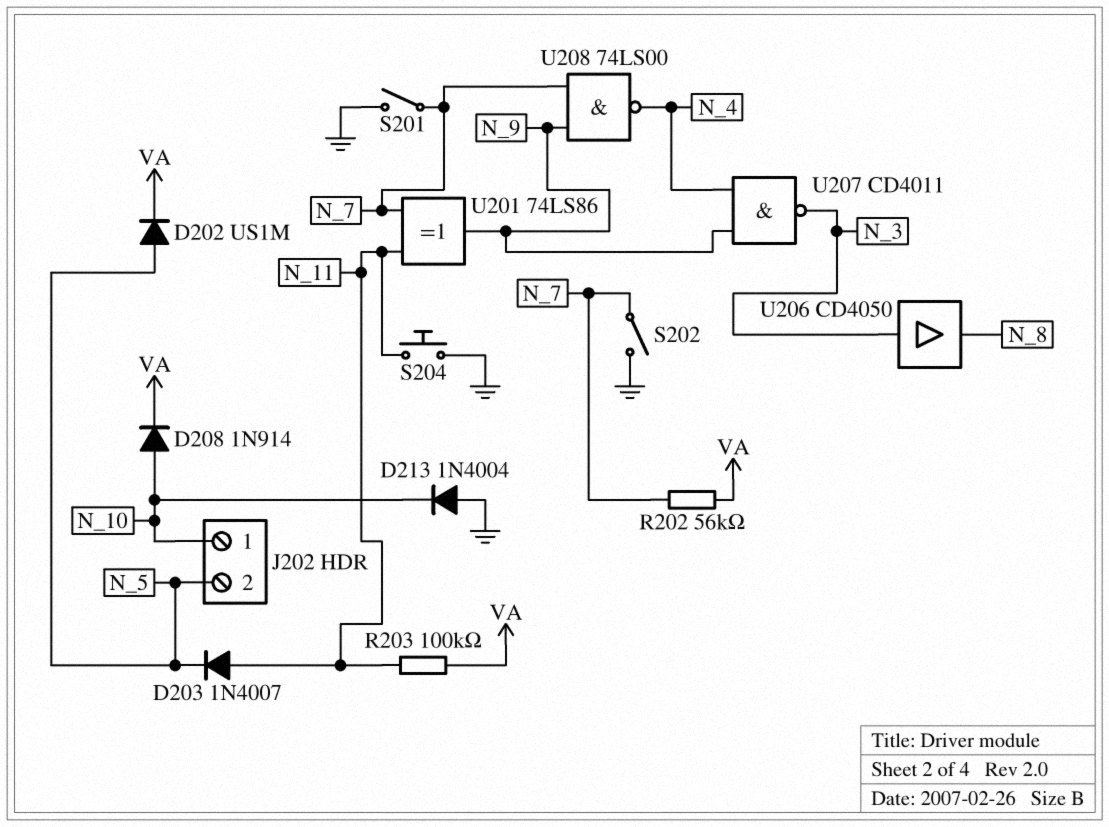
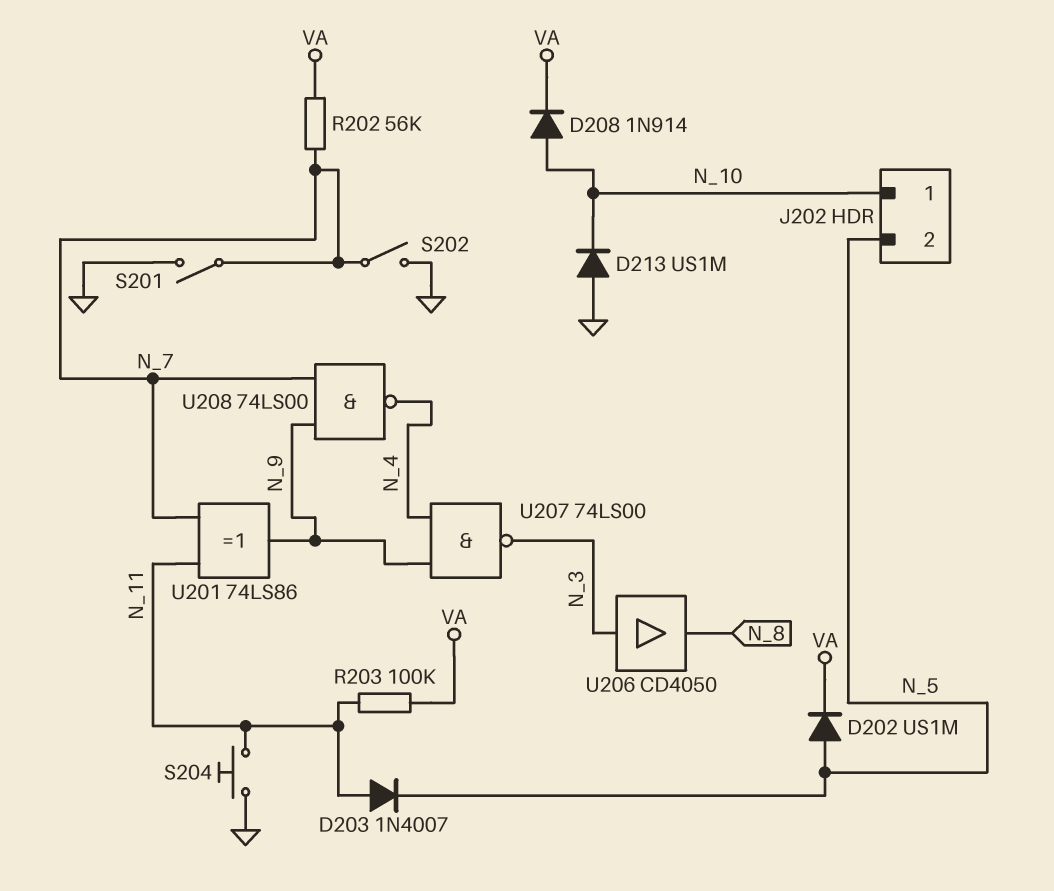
D213: diode 1N4004 (A GND, K N_10) -> diode US1M (A GND, K N_10)
U207: NAND CD4011 (in N_4, in N_9, out N_3) -> NAND 74LS00 (in N_4, in N_9, out N_3)

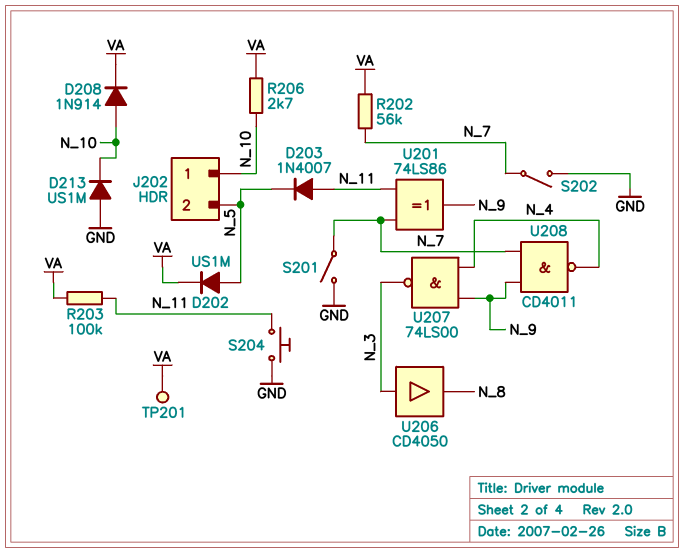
R206: none -> 2.7k (N_10, VA)
TP201: none -> test point (VA)
U208: NAND 74LS00 (in N_7, in N_9, out N_4) -> NAND CD4011 (in N_7, in N_9, out N_4)

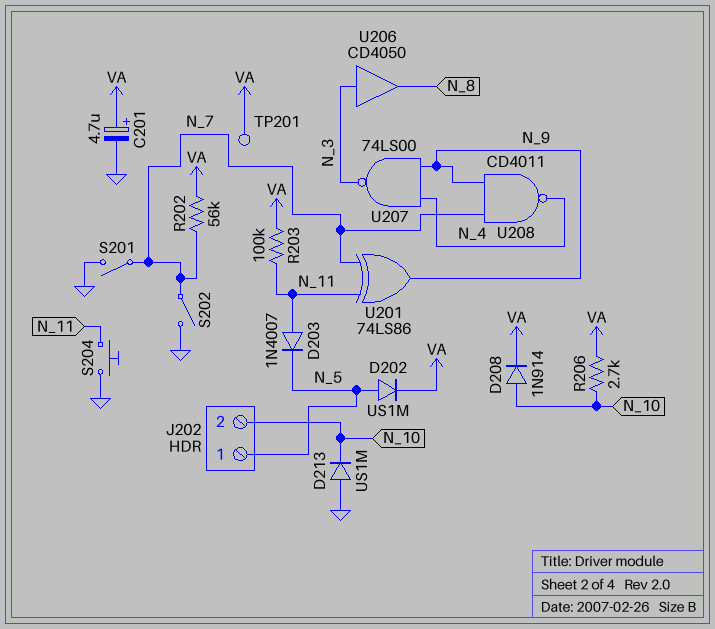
C201: none -> 4.7uF (plus VA, minus GND)
J202 pin 1: N_10 -> N_5
J202 pin 2: N_5 -> N_10

